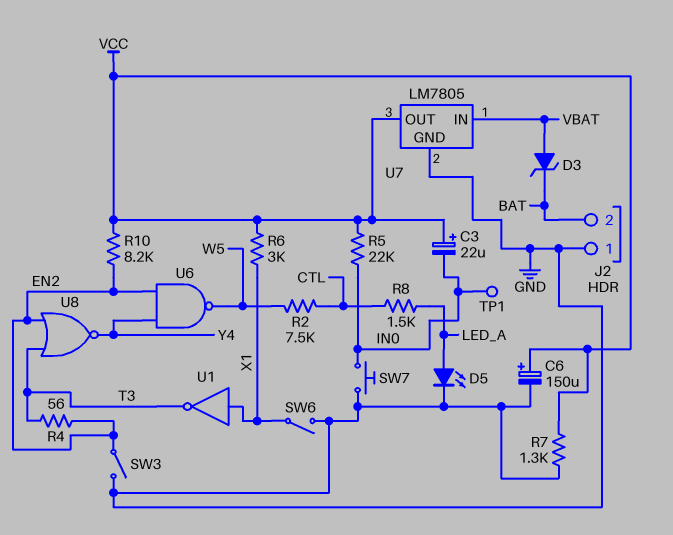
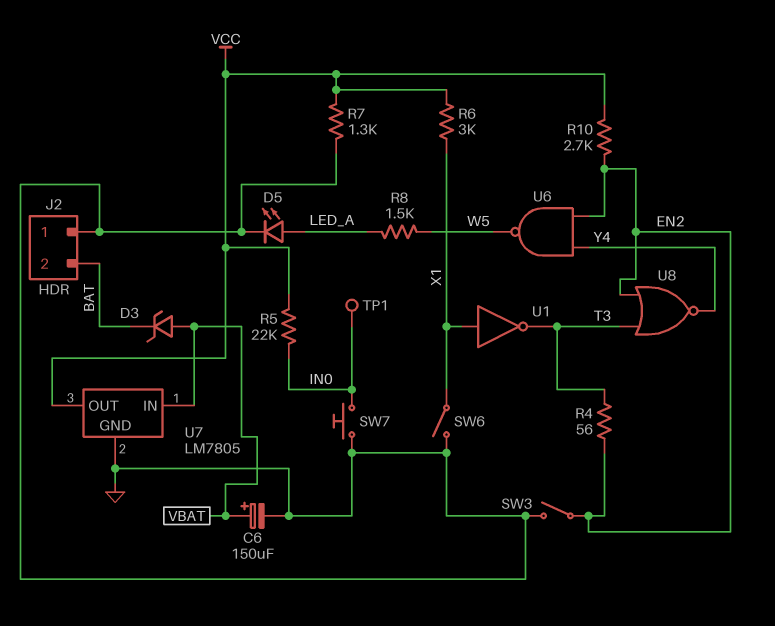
C3: 22uF (plus VCC, minus IN0) -> none
C6: 150uF (plus VCC, minus GND) -> 150uF (plus VBAT, minus GND)
R2: 7.5k (CTL, W5) -> none
R8: 1.5k (CTL, LED_A) -> 1.5k (LED_A, W5)
R10: 8.2k (EN2, VCC) -> 2.7k (EN2, VCC)

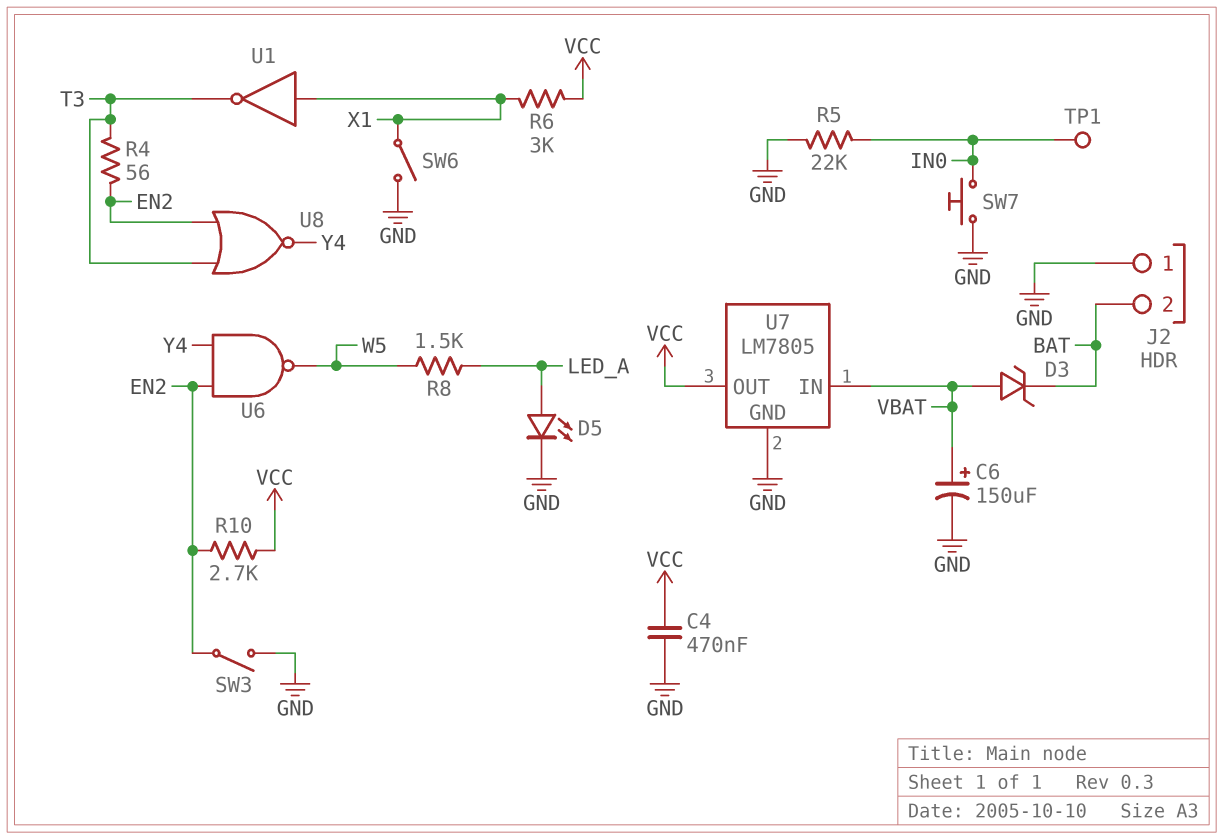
C4: none -> 470nF (GND, VCC)
R5: 22k (IN0, VCC) -> 22k (GND, IN0)
R7: 1.3k (GND, VCC) -> none

